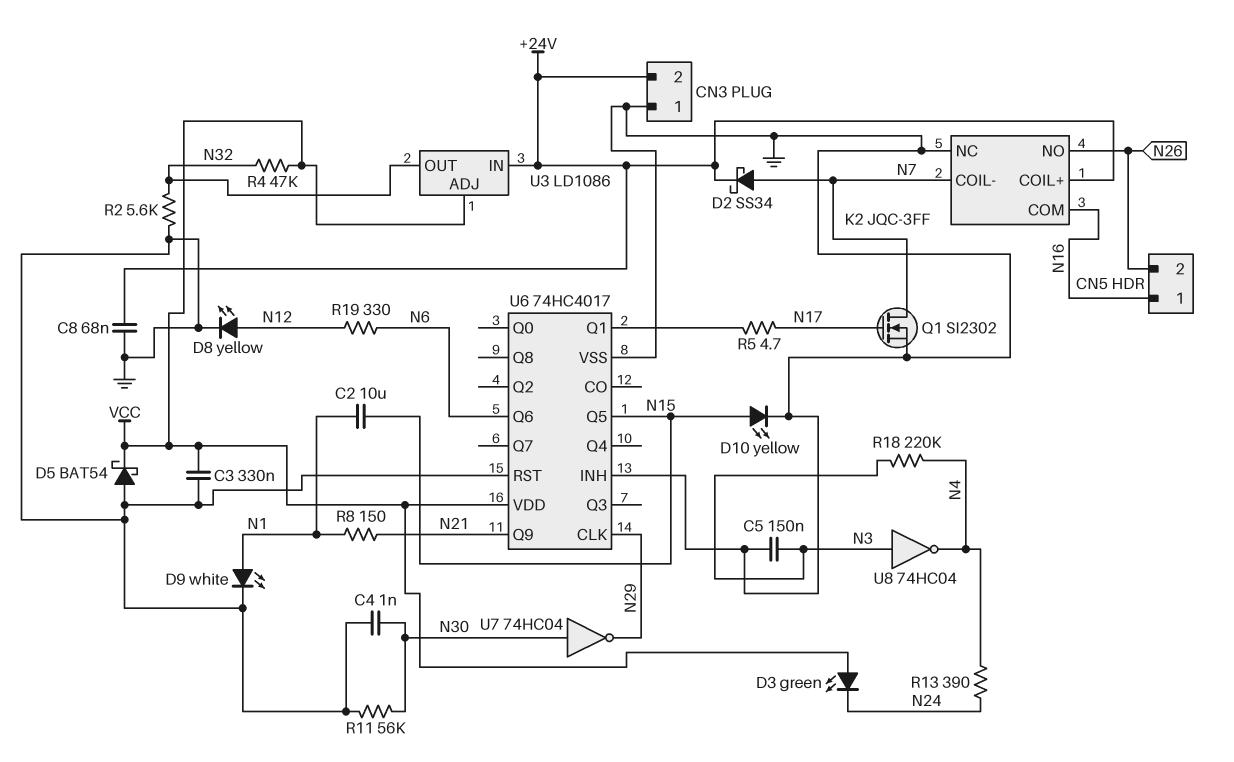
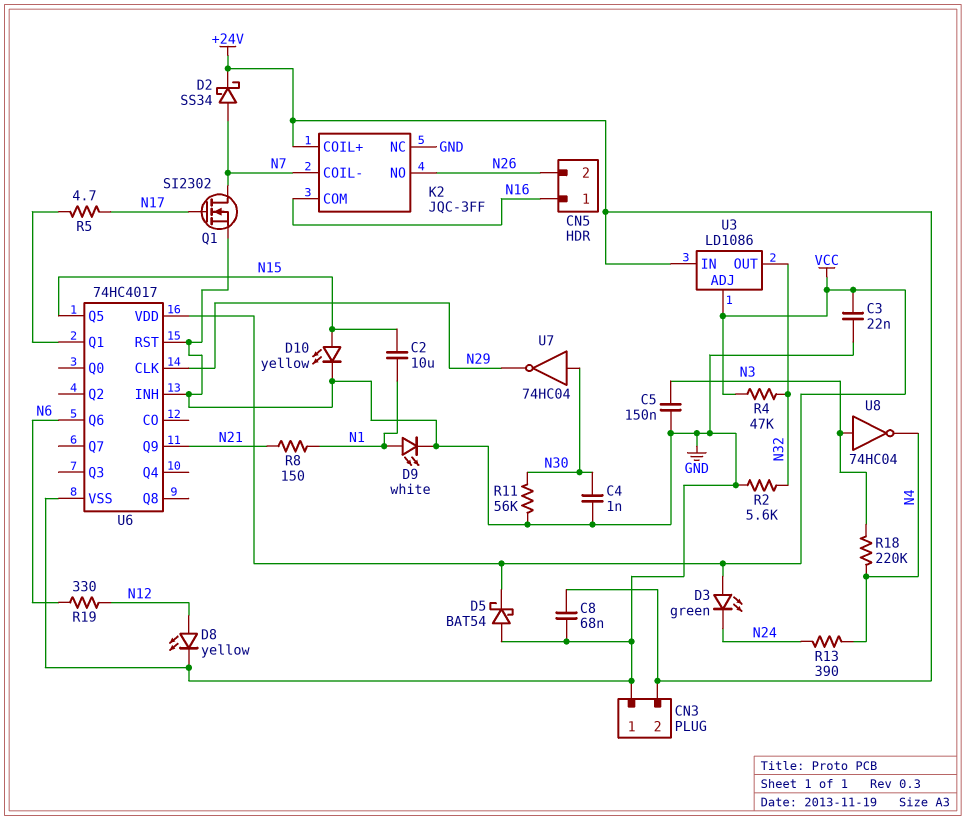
C3: 330nF (GND, VCC) -> 22nF (GND, VCC)

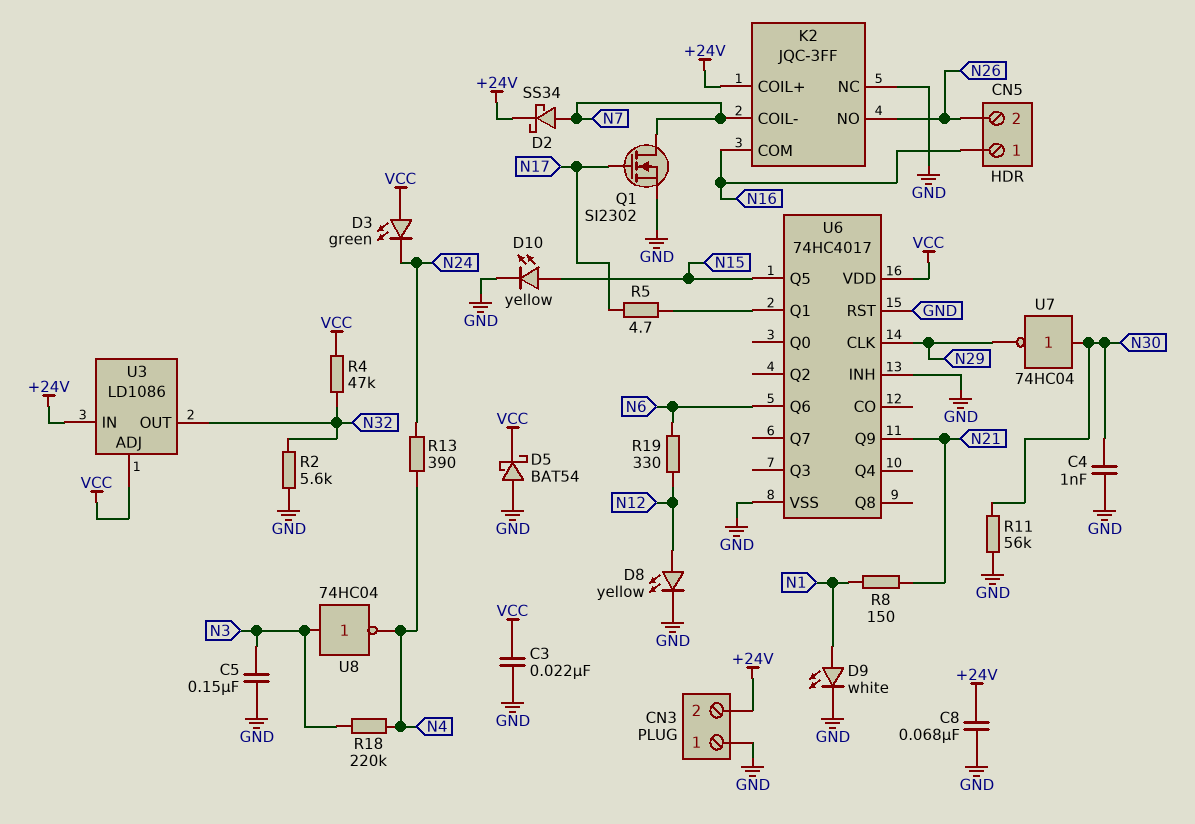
C2: 10uF (N1, N15) -> none

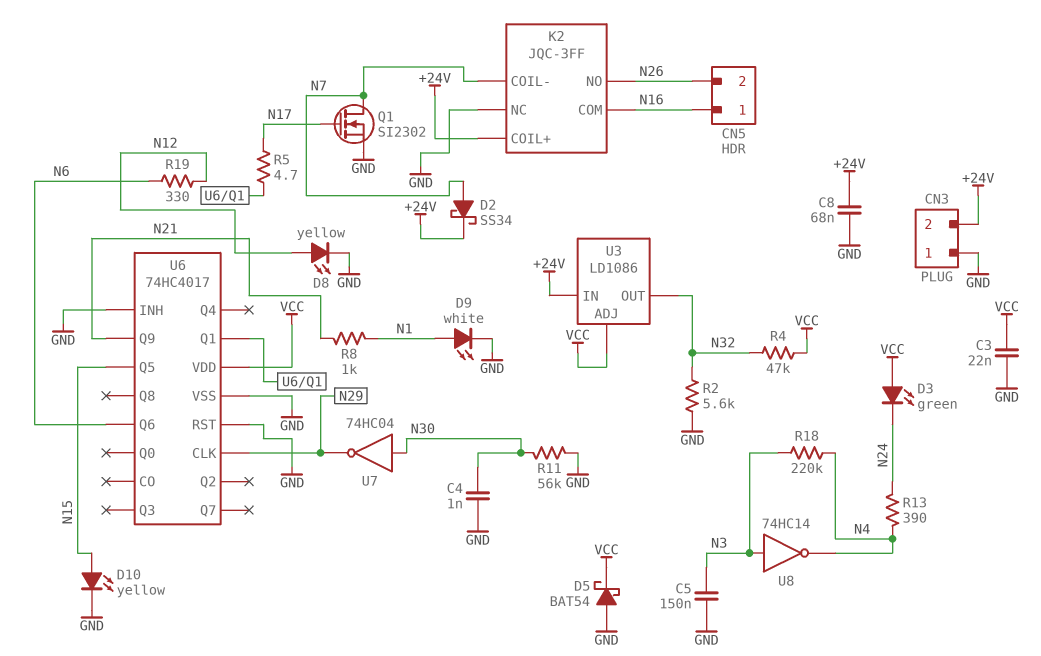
R8: 150 (N1, N21) -> 1k (N1, N21)
U8: NOT 74HC04 (in N3, out N4) -> NOT 74HC14 (in N3, out N4)

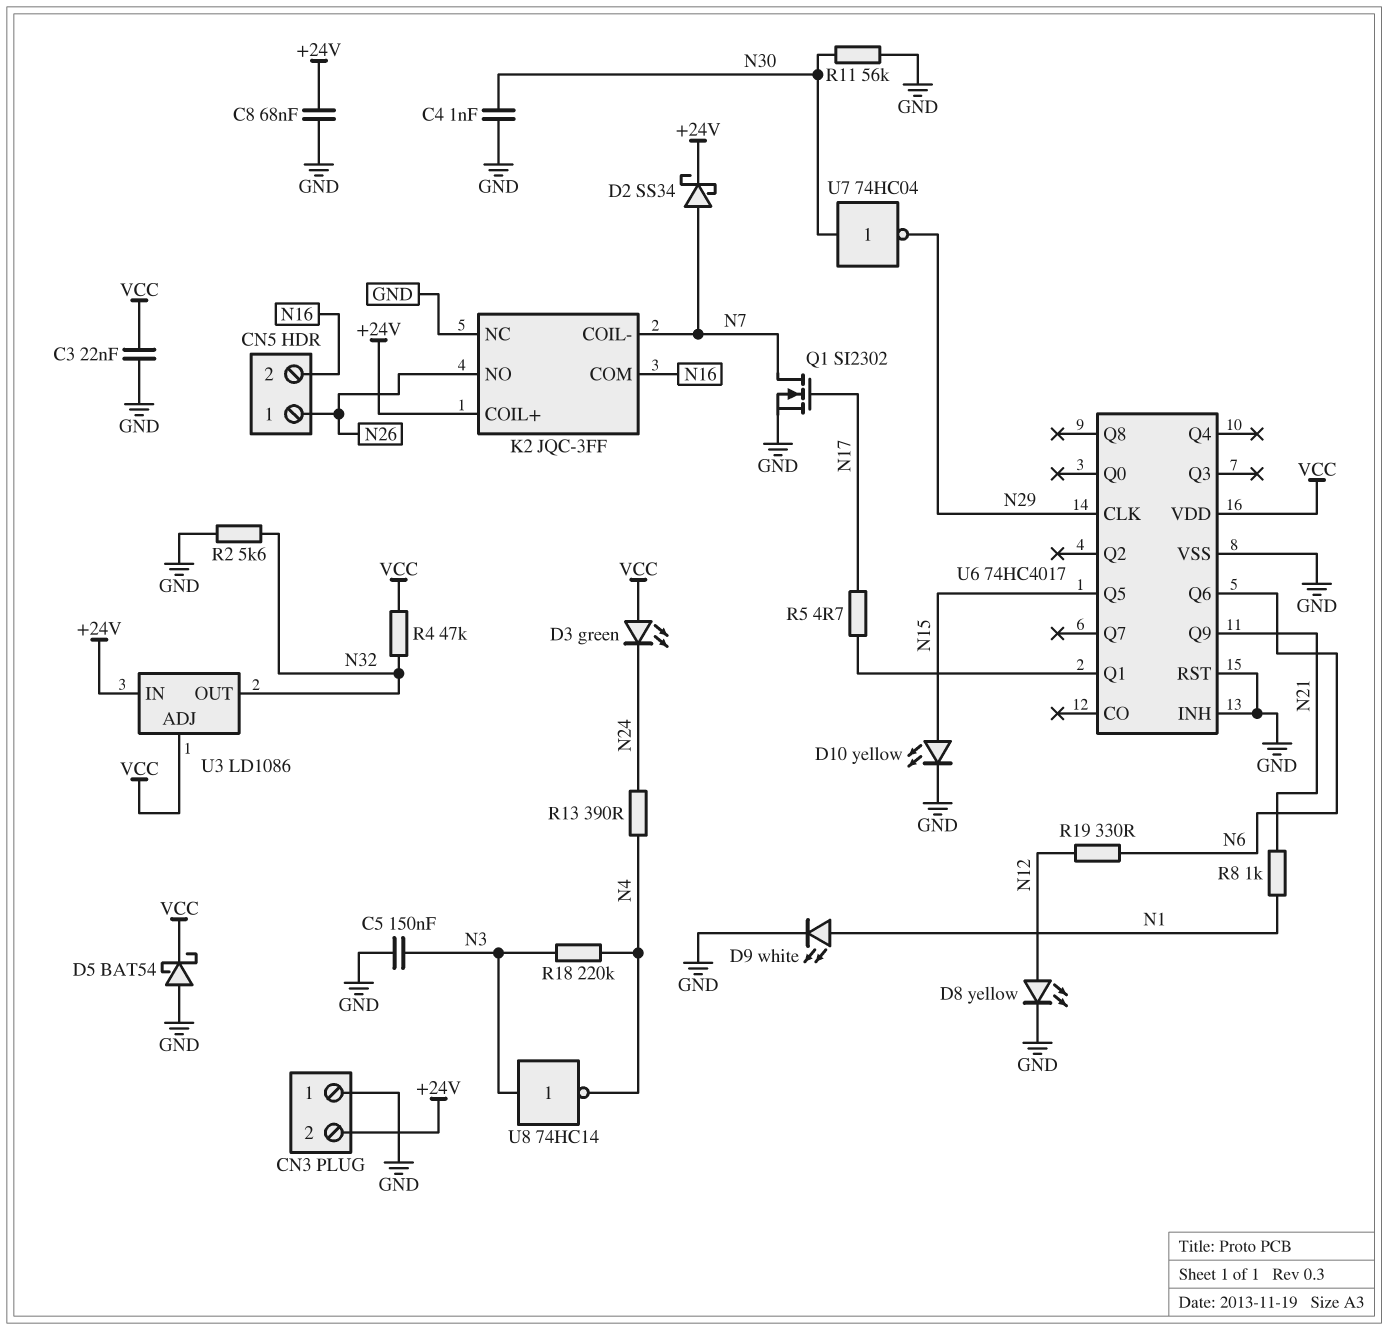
CN5 pin 1: N16 -> N26
CN5 pin 2: N26 -> N16

